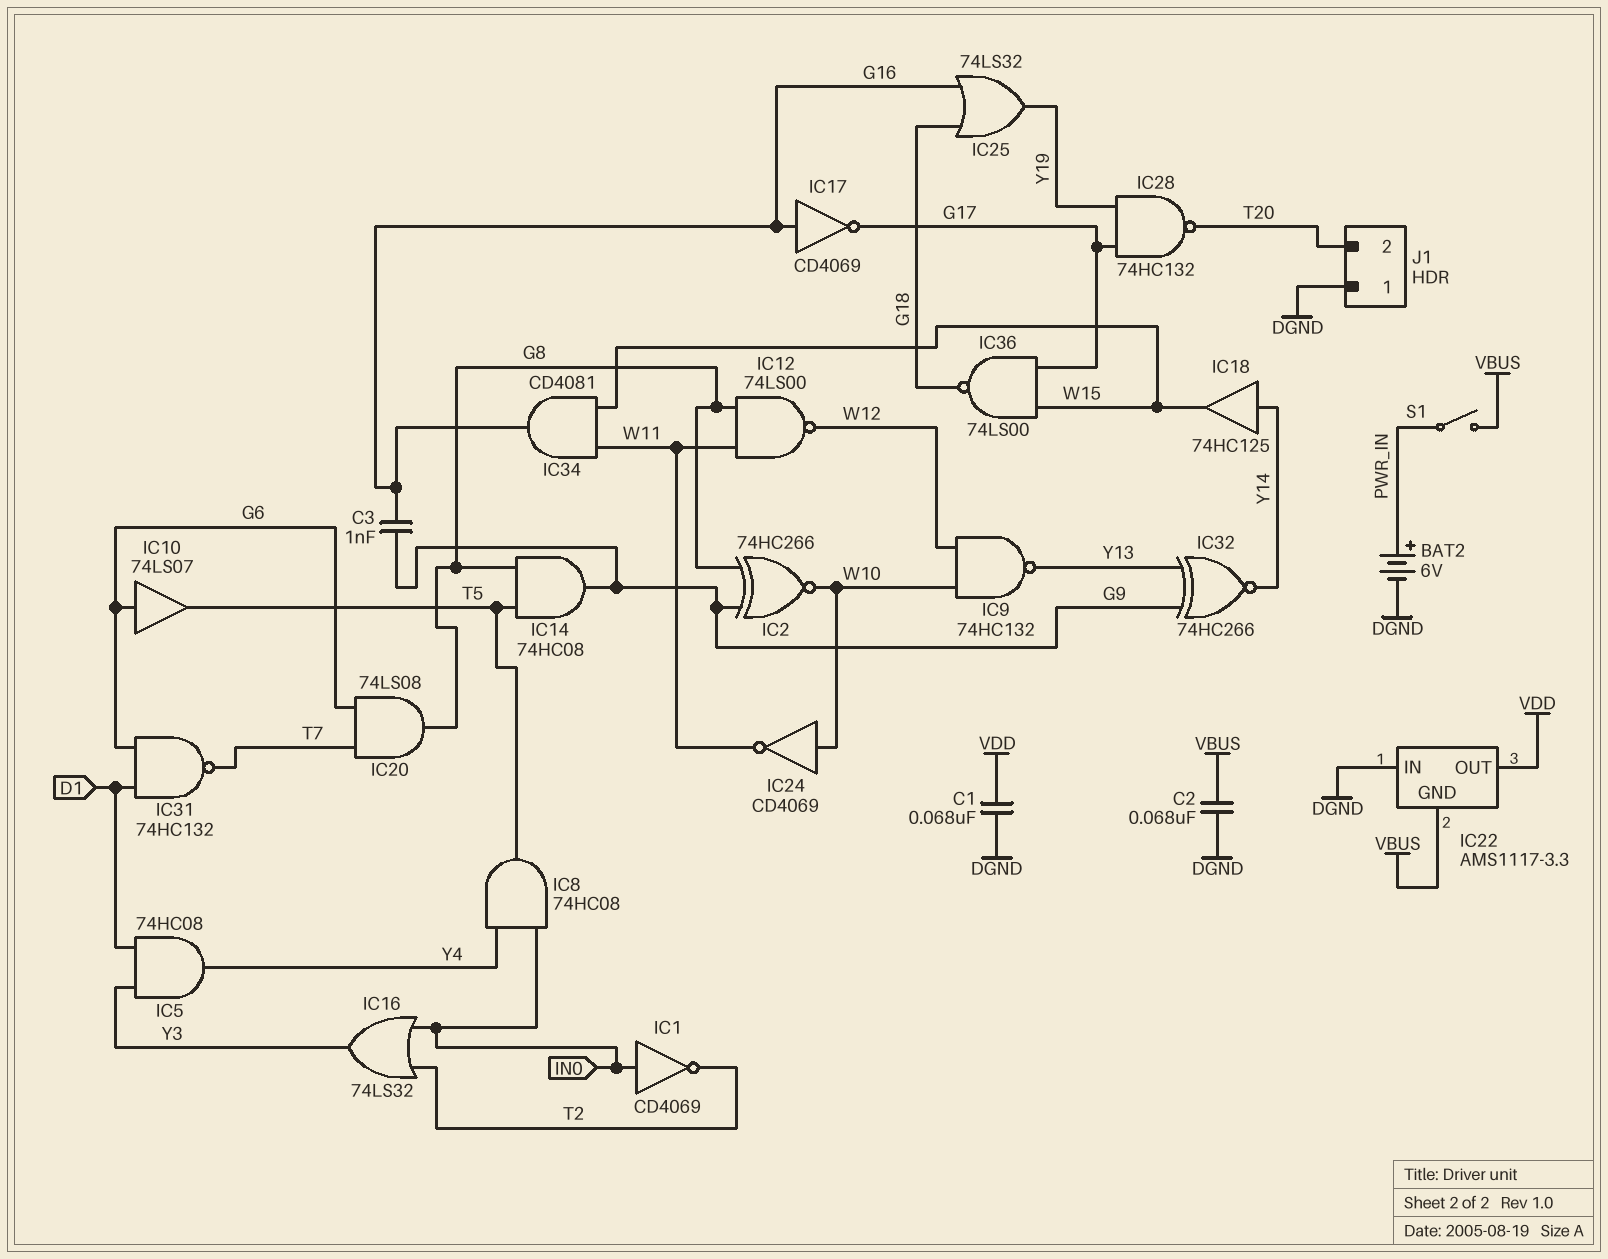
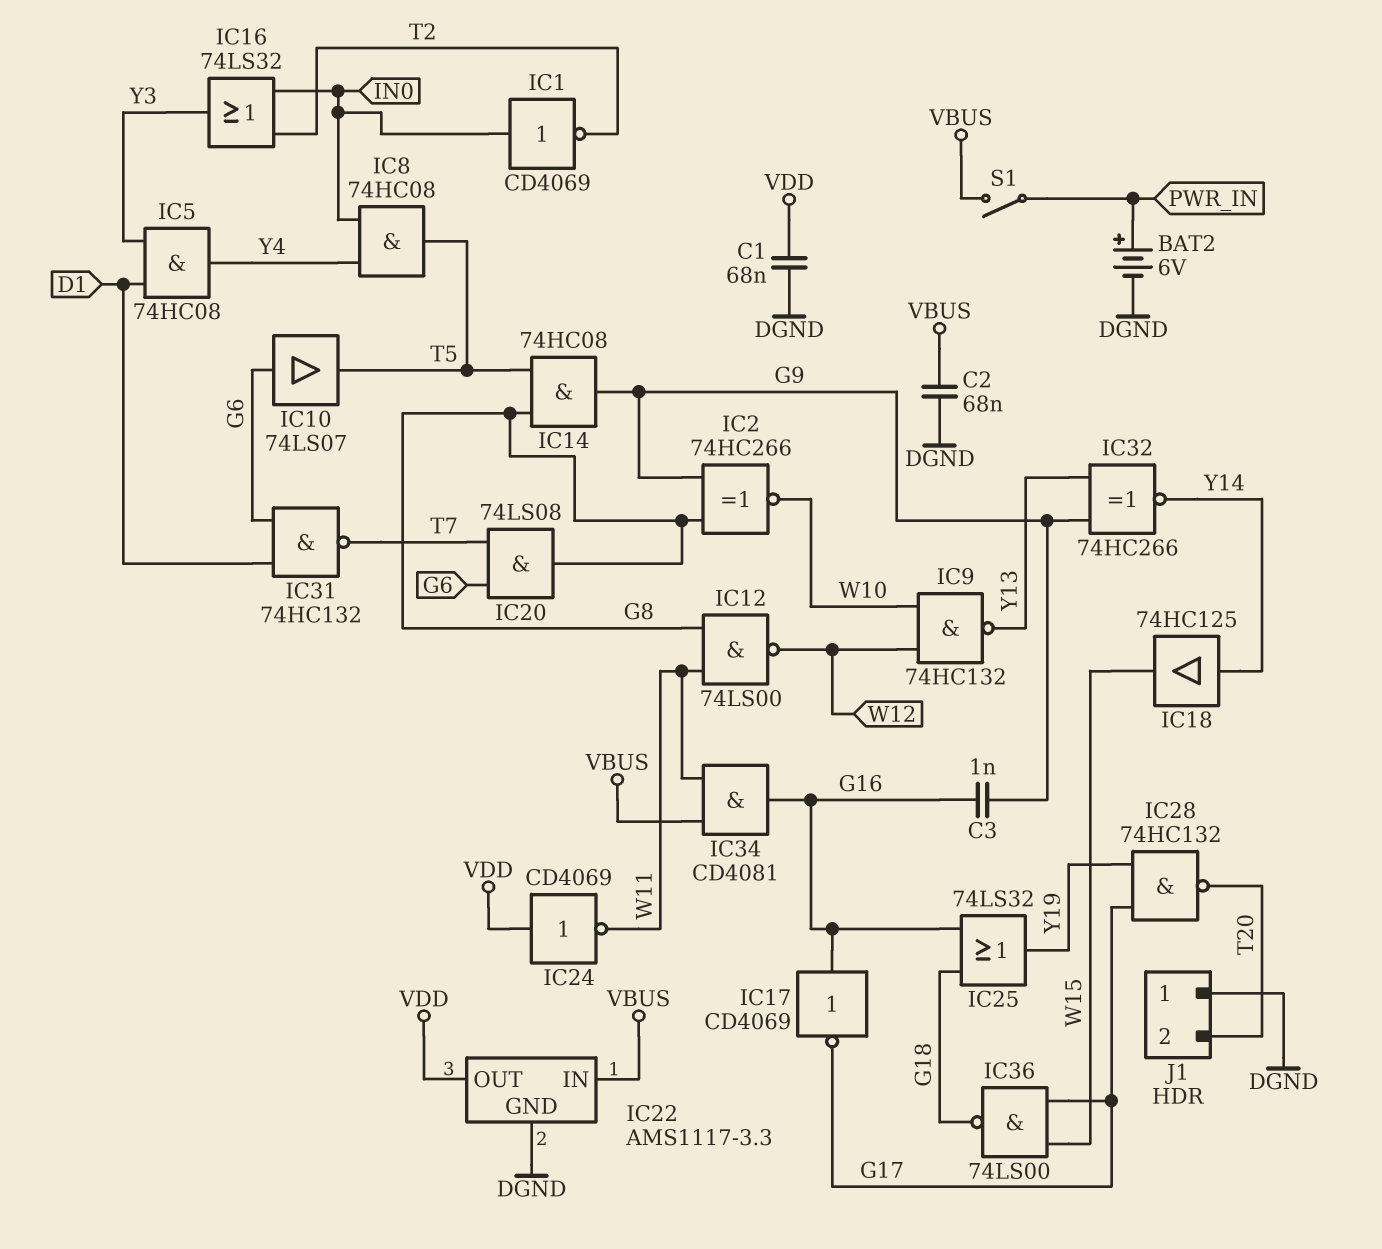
IC22 pin GND: VBUS -> DGND
IC22 pin IN: DGND -> VBUS
IC24: NOT CD4069 (in W10, out W11) -> NOT CD4069 (in VDD, out W11)
IC34: AND CD4081 (in W11, in W15, out G16) -> AND CD4081 (in VBUS, in W11, out G16)

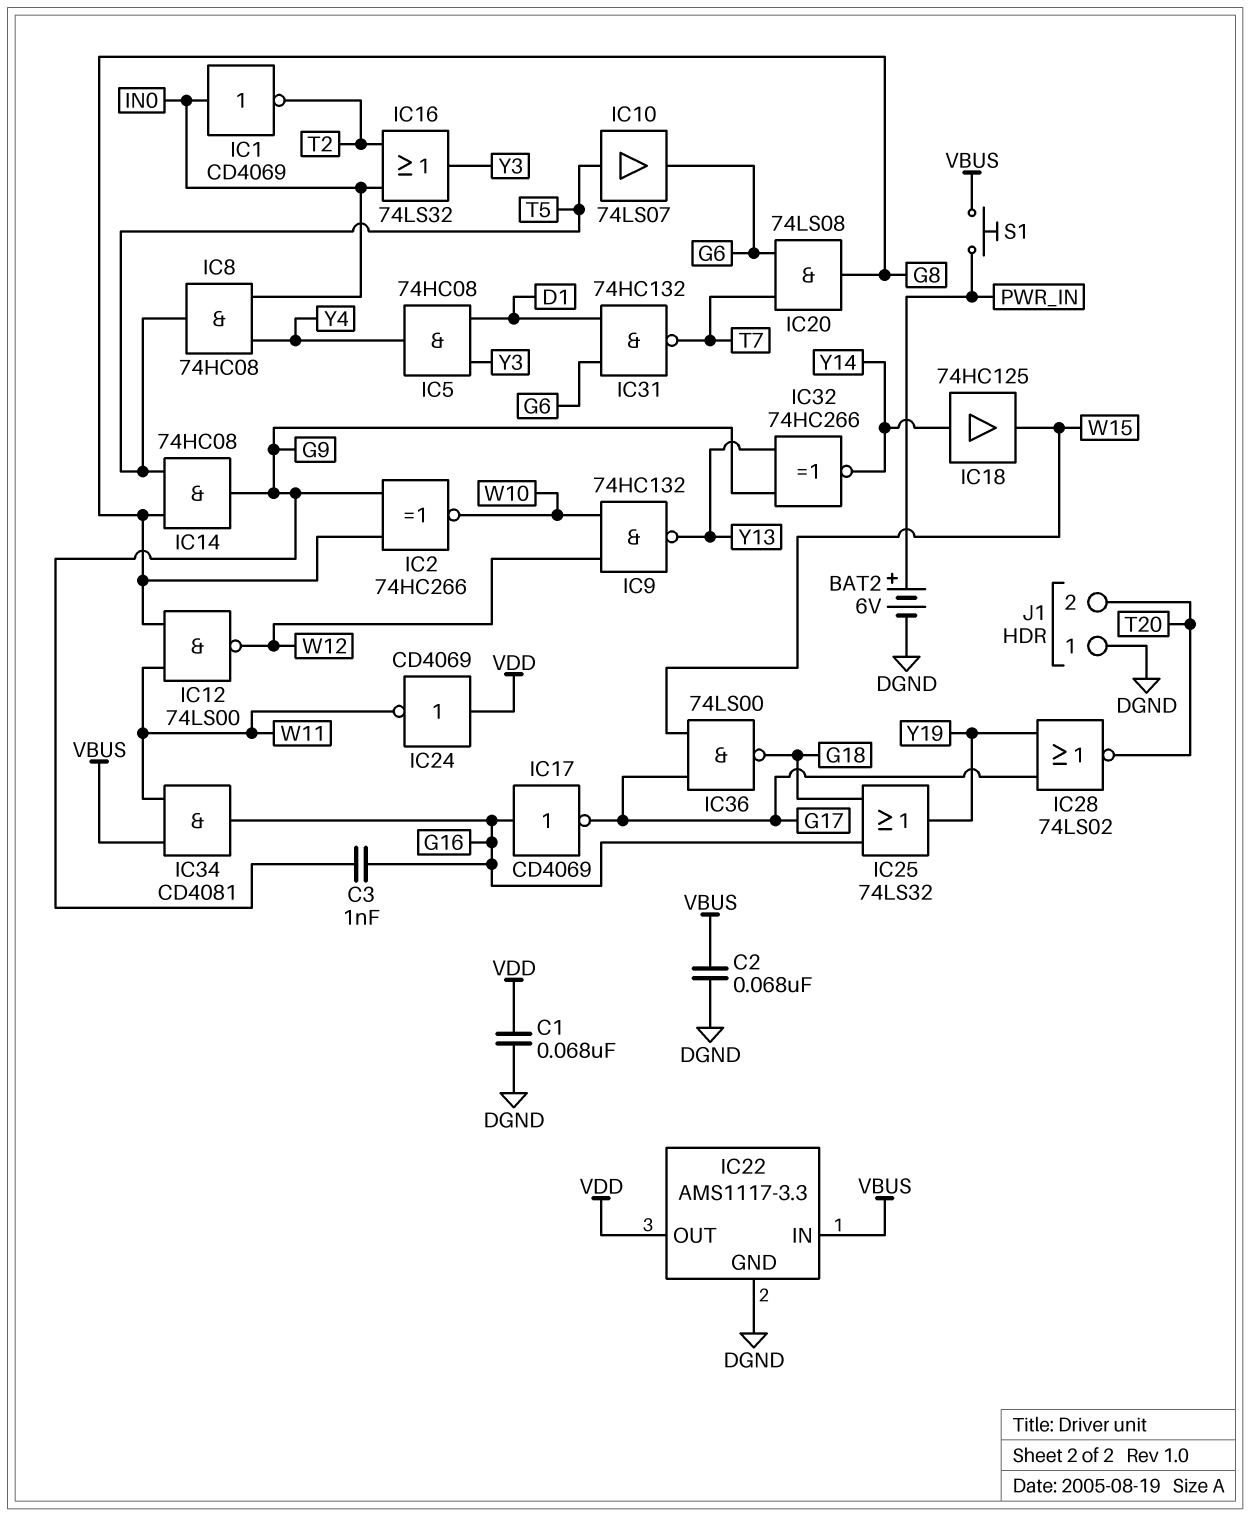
IC10: buffer 74LS07 (in G6, out T5) -> buffer 74LS07 (in T5, out G6)
IC28: NAND 74HC132 (in G17, in Y19, out T20) -> NOR 74LS02 (in G17, in Y19, out T20)
S1: switch (PWR_IN, VBUS) -> button (PWR_IN, VBUS)

